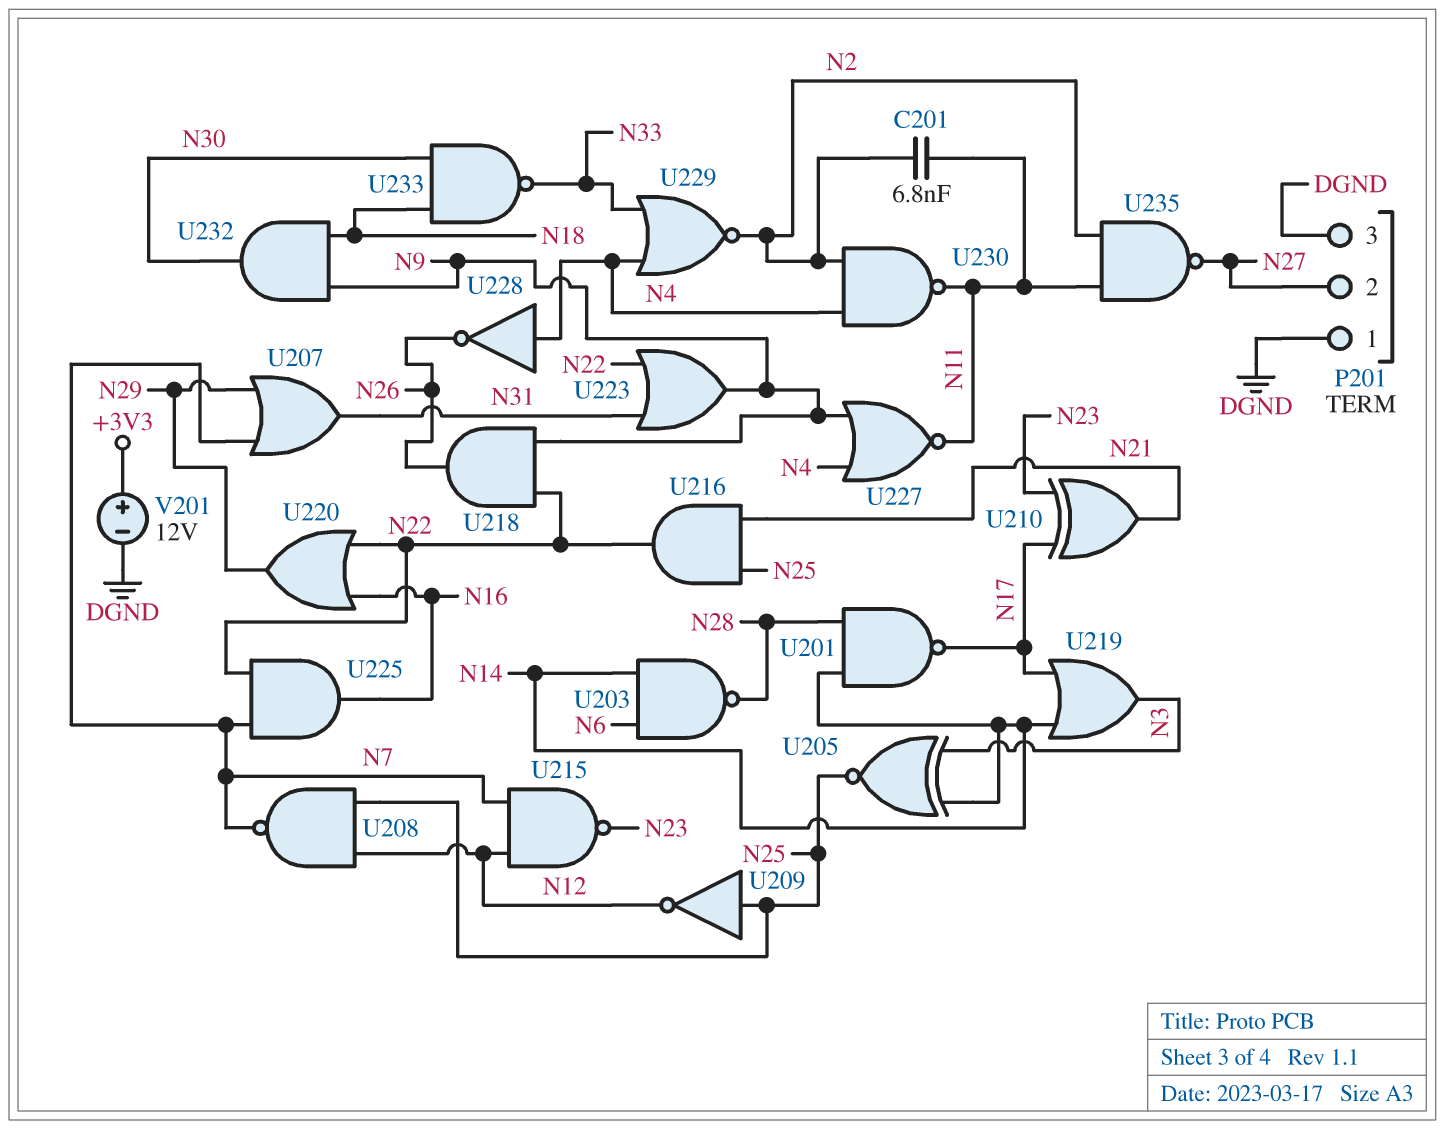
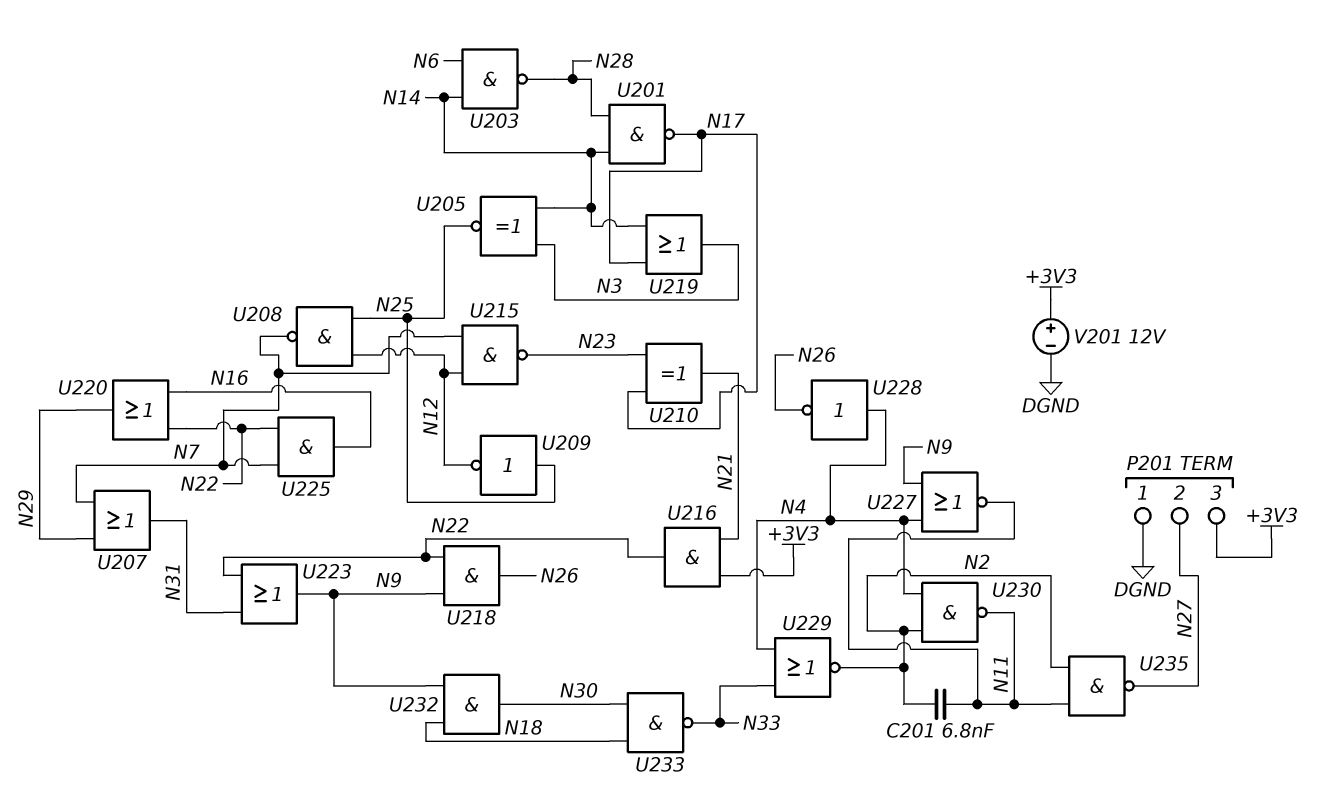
P201 pin 3: DGND -> +3V3
U216: AND (in N21, in N25, out N22) -> AND (in +3V3, in N21, out N22)

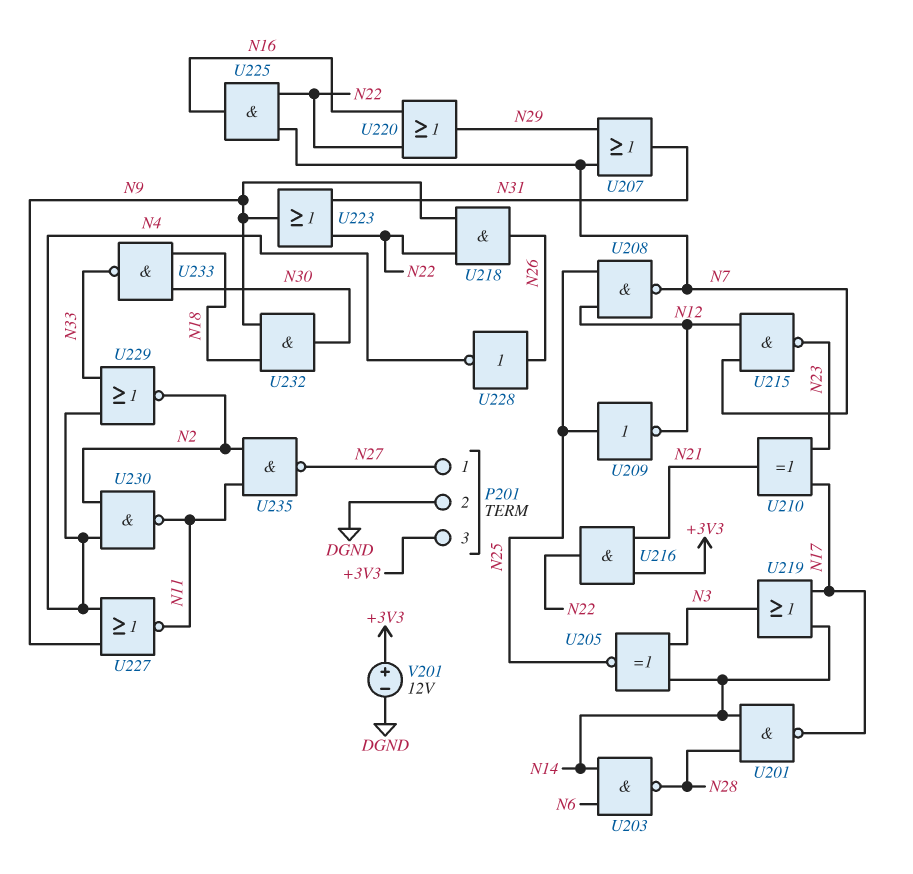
C201: 6.8nF (N2, N11) -> none
P201 pin 1: DGND -> N27
P201 pin 2: N27 -> DGND
U228: NOT (in N4, out N26) -> NOT (in N26, out N4)

